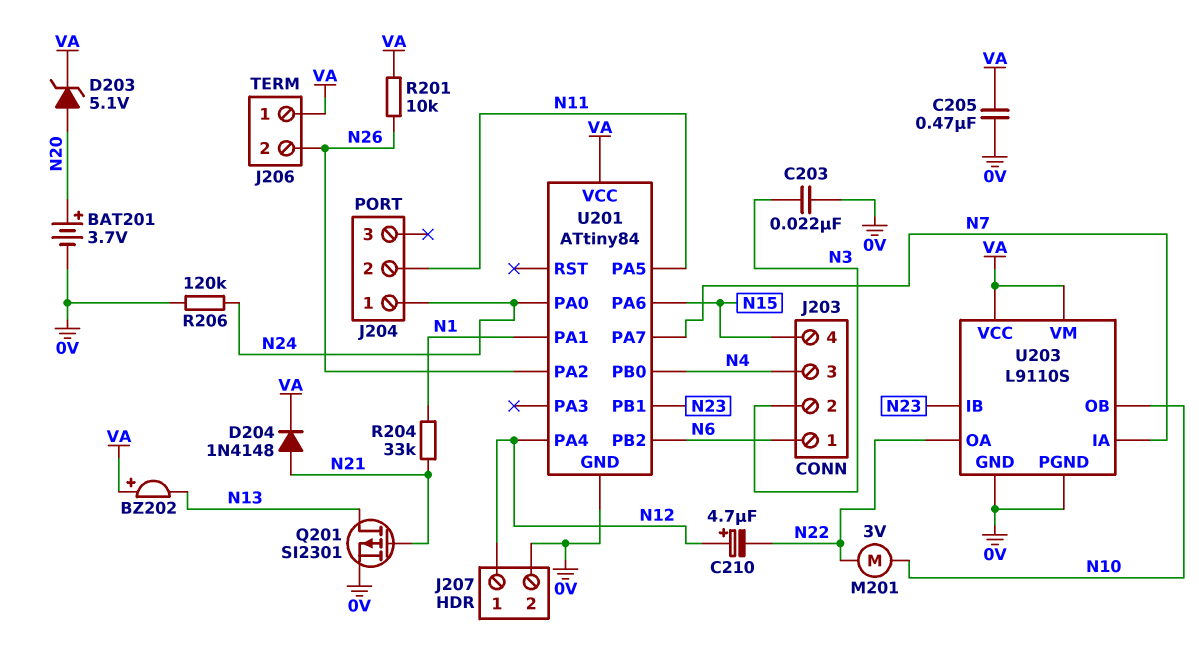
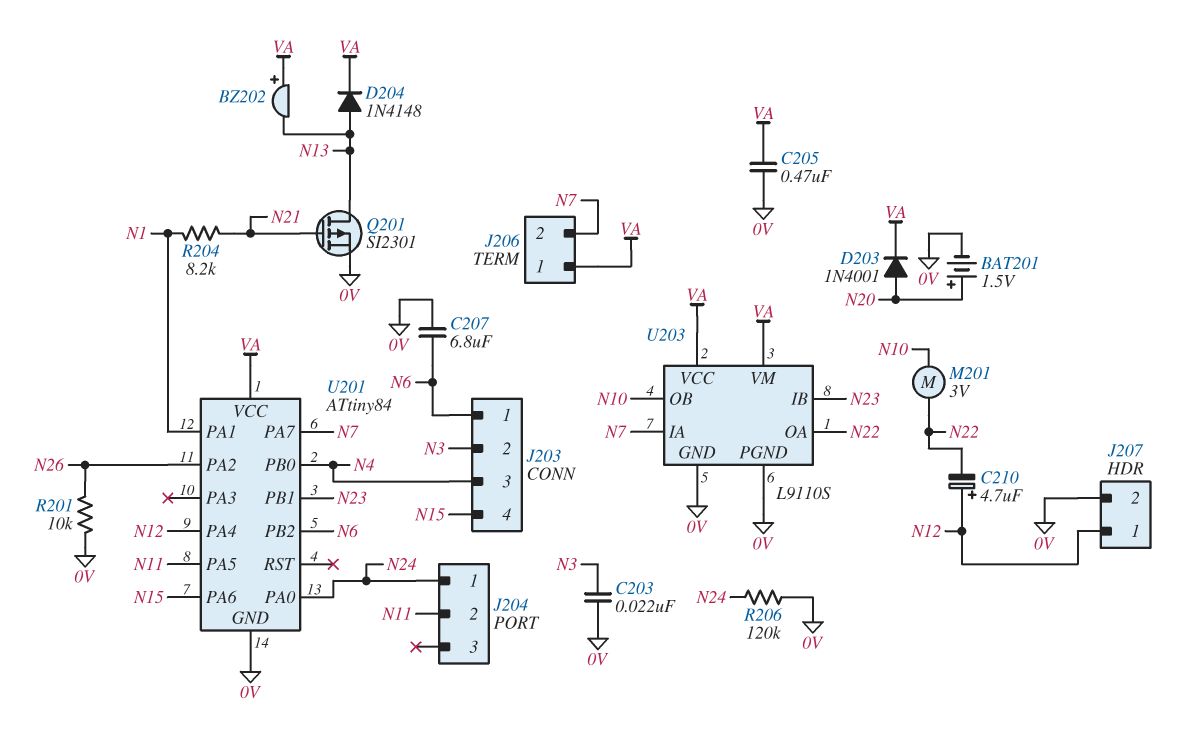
BAT201: 3.7V (plus N20, minus 0V) -> 1.5V (plus N20, minus 0V)
C207: none -> 6.8uF (0V, N6)
D203: zener 5.1V (A N20, K VA) -> diode 1N4001 (A N20, K VA)
D204: diode 1N4148 (A N21, K VA) -> diode 1N4148 (A N13, K VA)
J206 pin 2: N26 -> N7
R201: 10k (N26, VA) -> 10k (0V, N26)
R204: 33k (N1, N21) -> 8.2k (N1, N21)

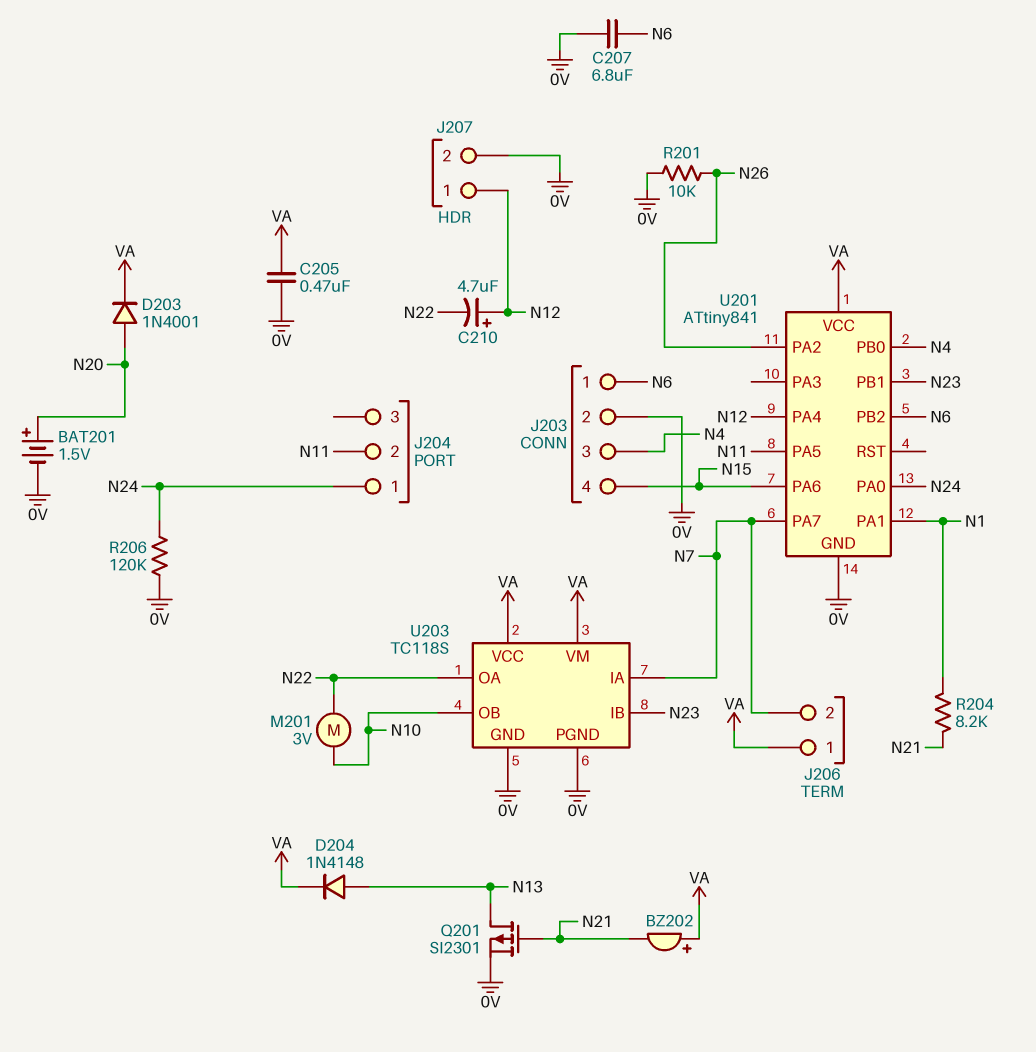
BZ202: buzzer (plus VA, minus N13) -> buzzer (plus VA, minus N21)
C203: 22nF (0V, N3) -> none
J203 pin 2: N3 -> 0V
U201: ATtiny84 -> ATtiny841
U203: L9110S -> TC118S

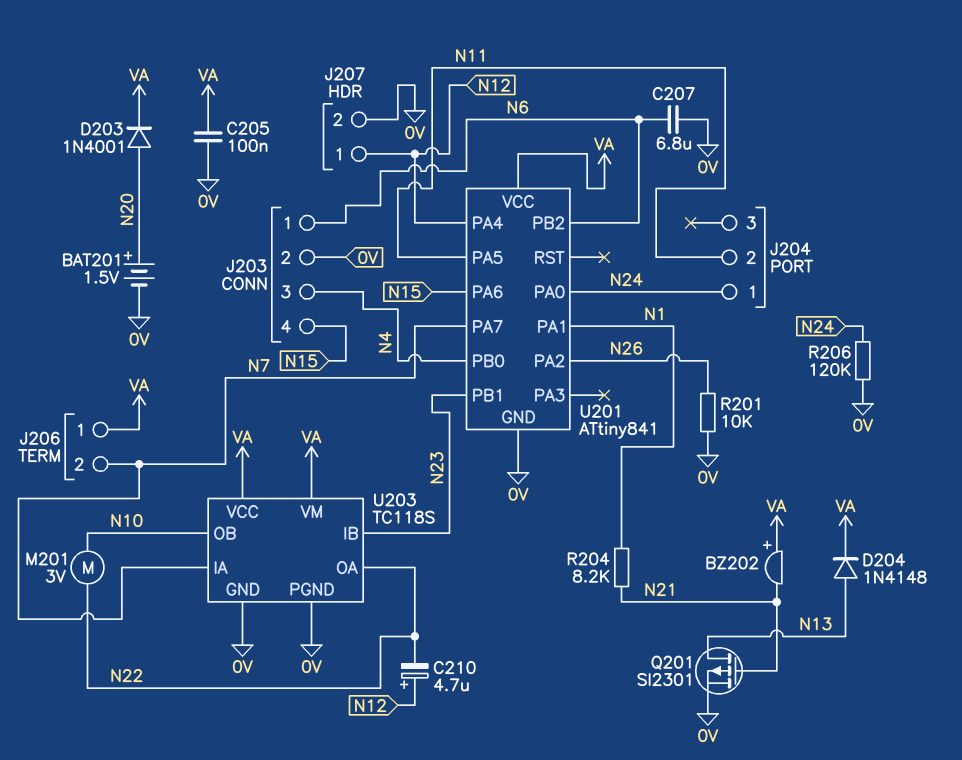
C205: 470nF (0V, VA) -> 100nF (0V, VA)

